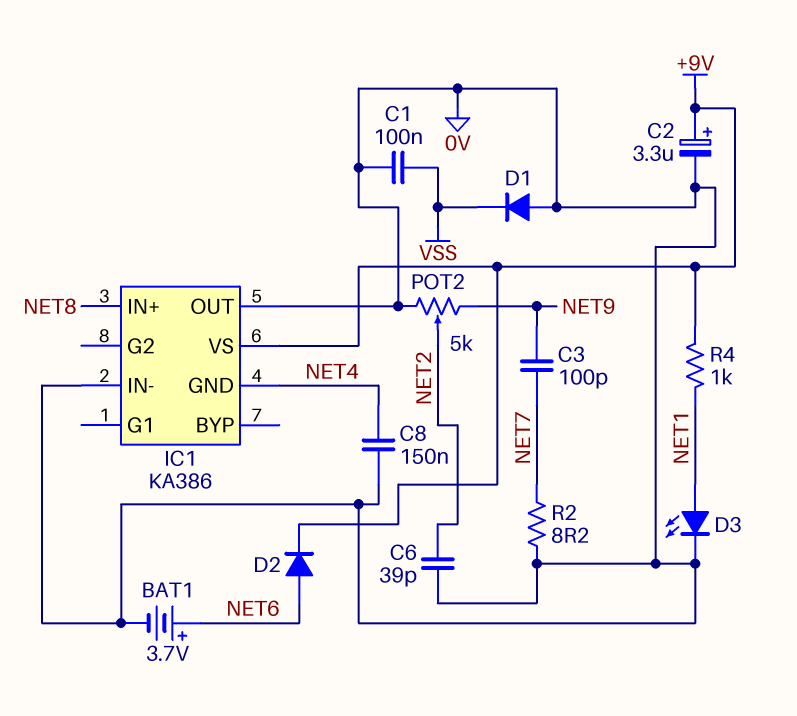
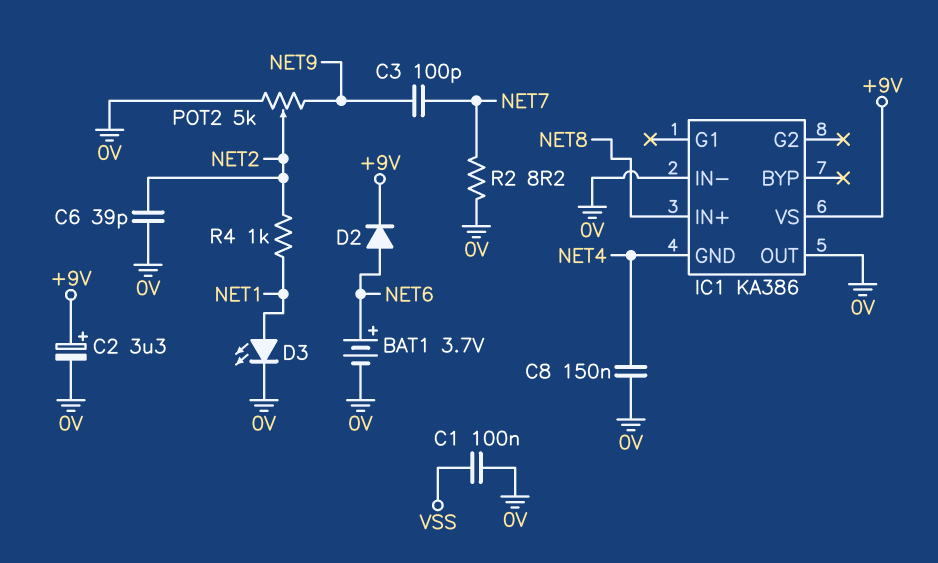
D1: diode (A 0V, K VSS) -> none
R4: 1k (+9V, NET1) -> 1k (NET1, NET2)

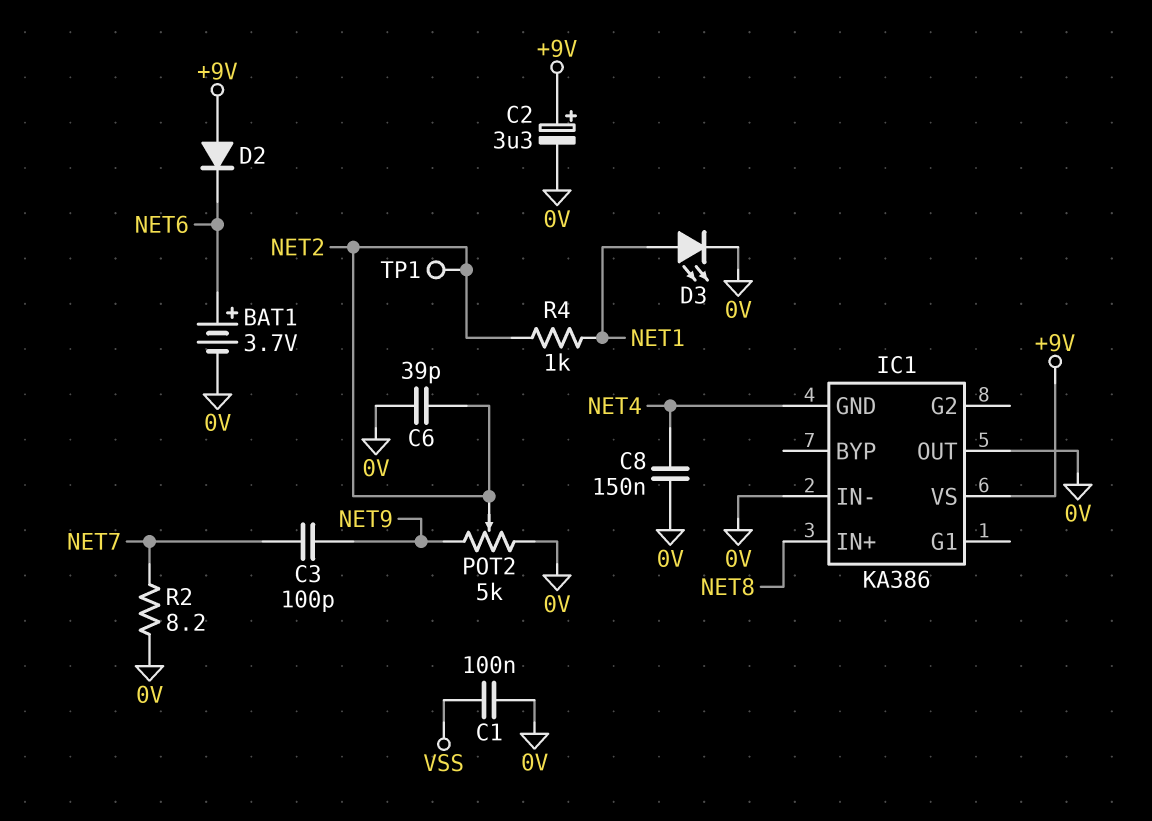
D2: diode (A NET6, K +9V) -> diode (A +9V, K NET6)
TP1: none -> test point (NET2)

